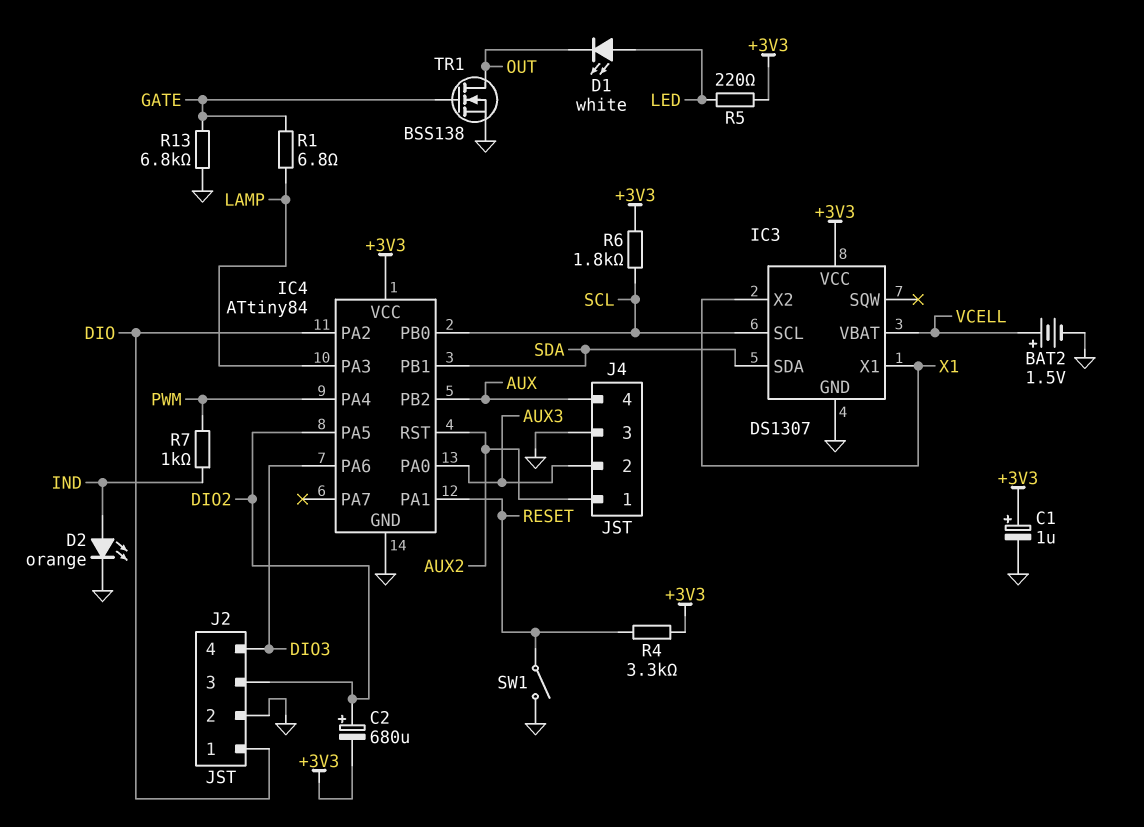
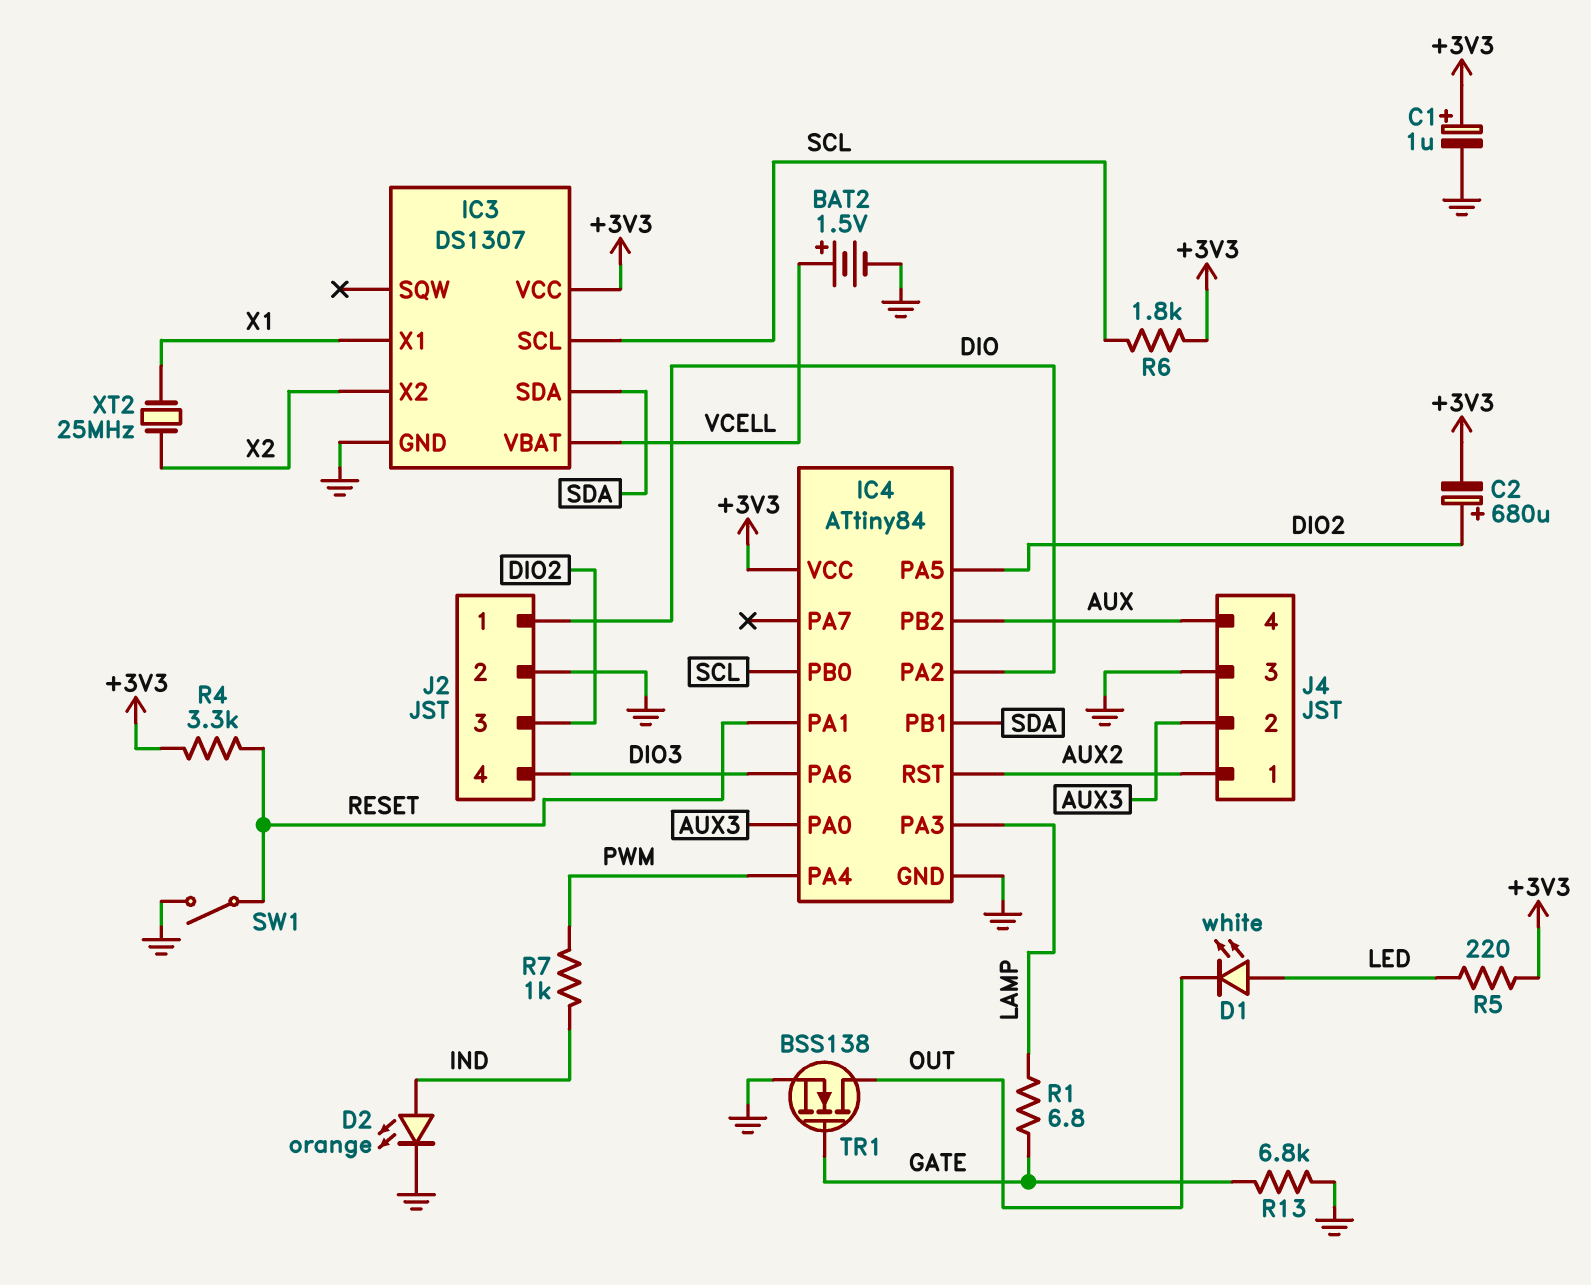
IC3 pin X2: X1 -> X2
XT2: none -> 25MHz (X1, X2)

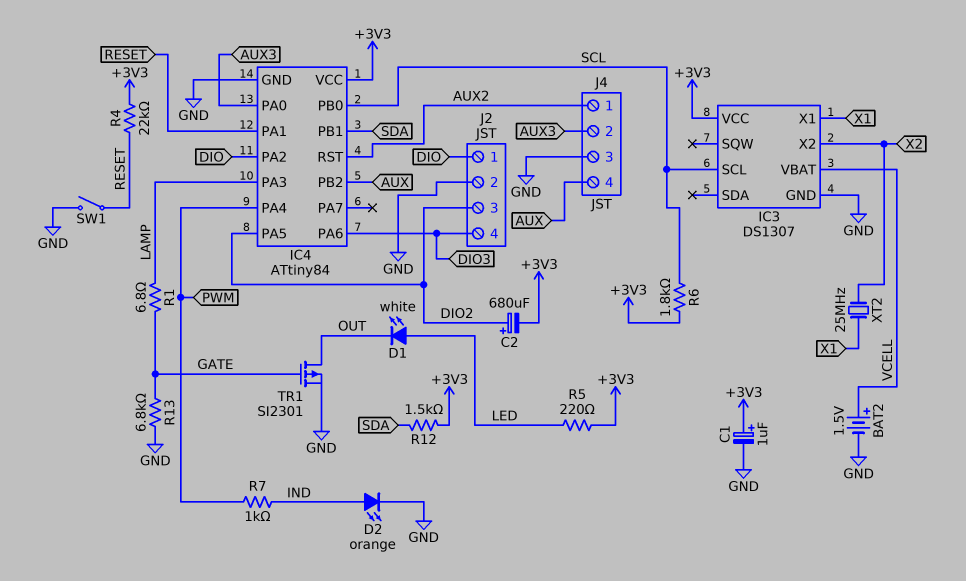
IC3 pin SDA: SDA -> none
R4: 3.3k (+3V3, RESET) -> 22k (+3V3, RESET)
R12: none -> 1.5k (+3V3, SDA)
TR1: NMOS BSS138 (G GATE, D OUT, S GND) -> PMOS SI2301 (G GATE, D OUT, S GND)

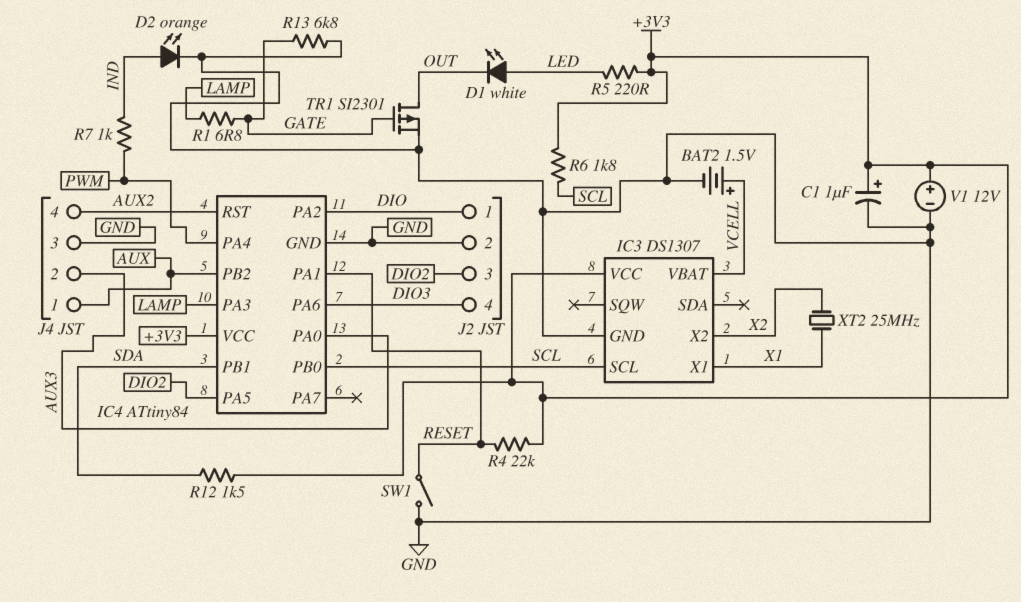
C2: 680uF (plus DIO2, minus +3V3) -> none
J4 pin 1: AUX2 -> AUX
J4 pin 4: AUX -> AUX2
V1: none -> 12V (plus +3V3, minus GND)

